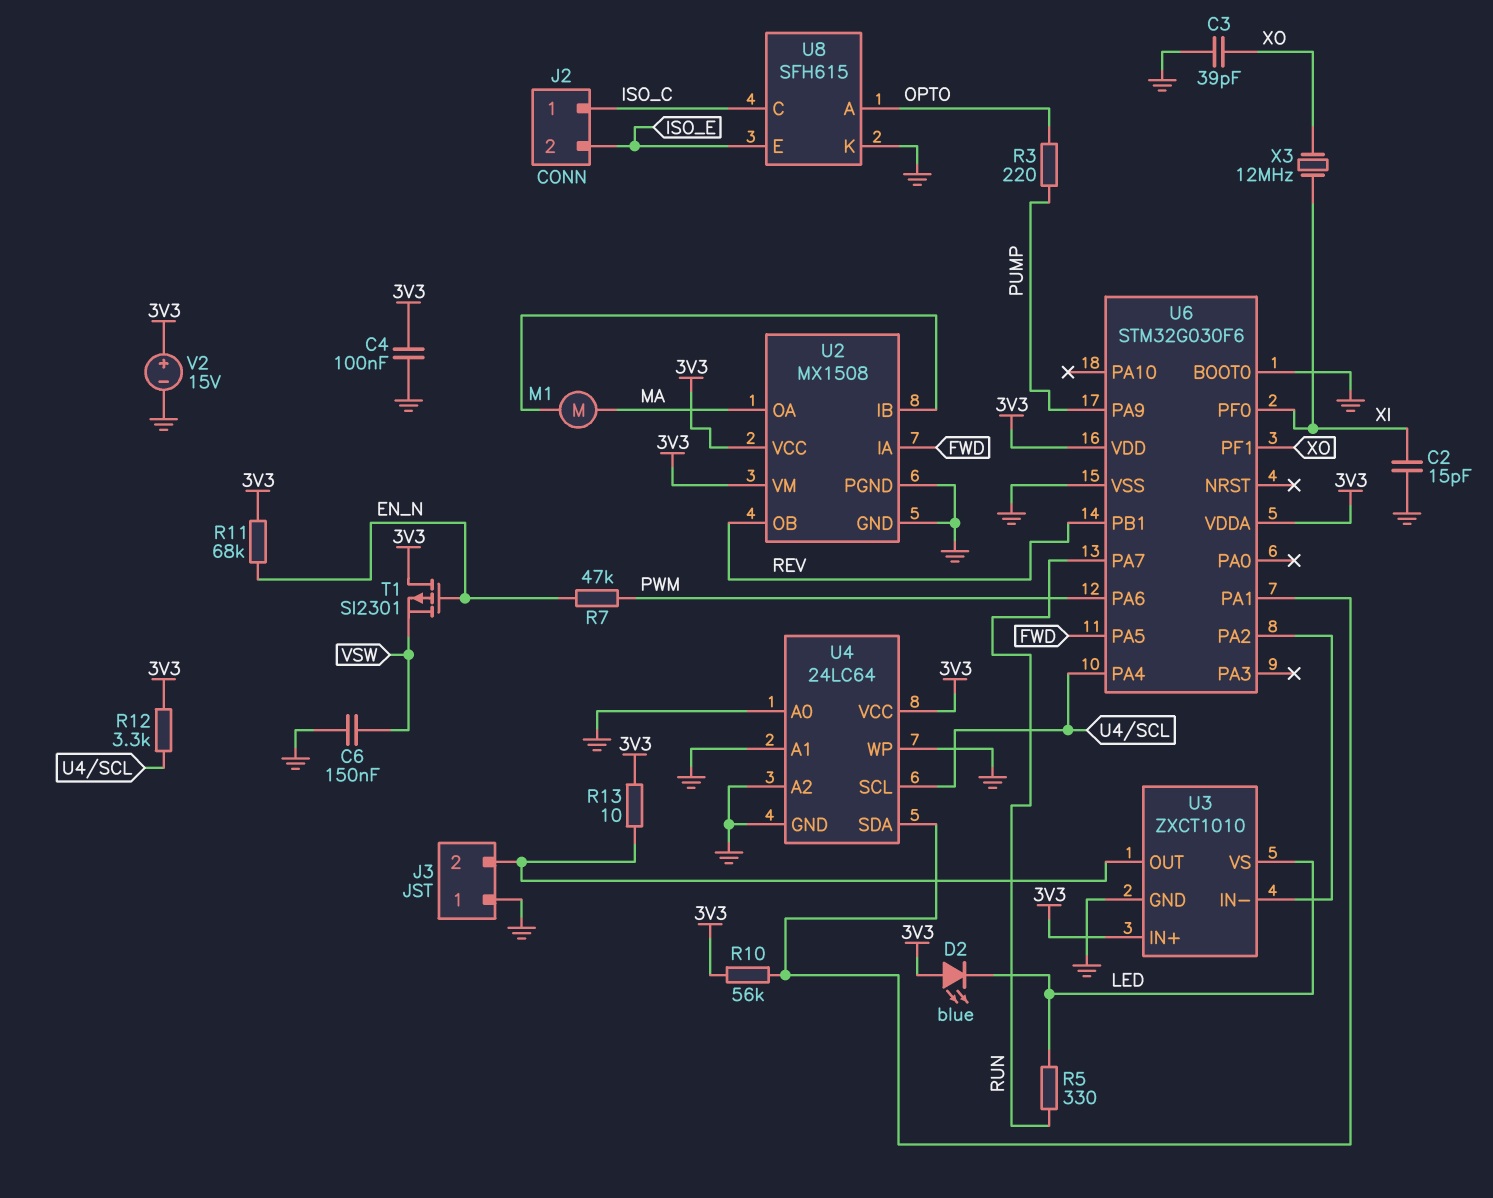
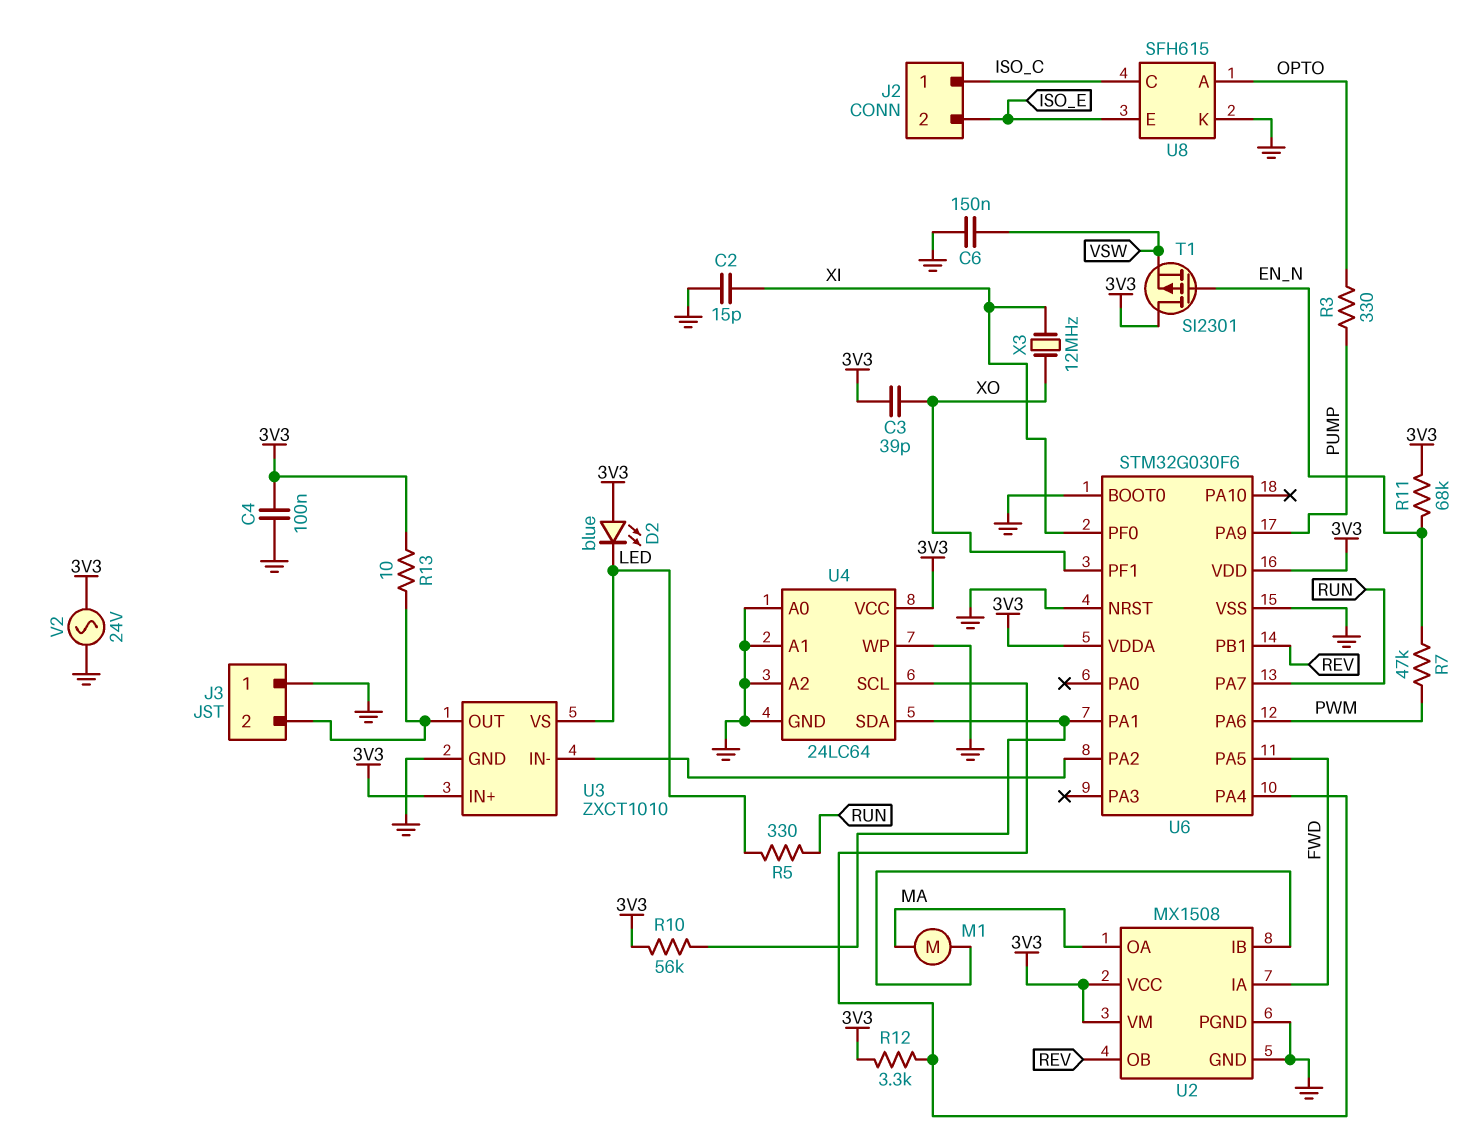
C3: 39pF (GND, XO) -> 39pF (3V3, XO)
R3: 220 (OPTO, PUMP) -> 330 (OPTO, PUMP)
U6 pin NRST: none -> GND
V2: 15V (plus 3V3, minus GND) -> AC 24V (3V3, GND)

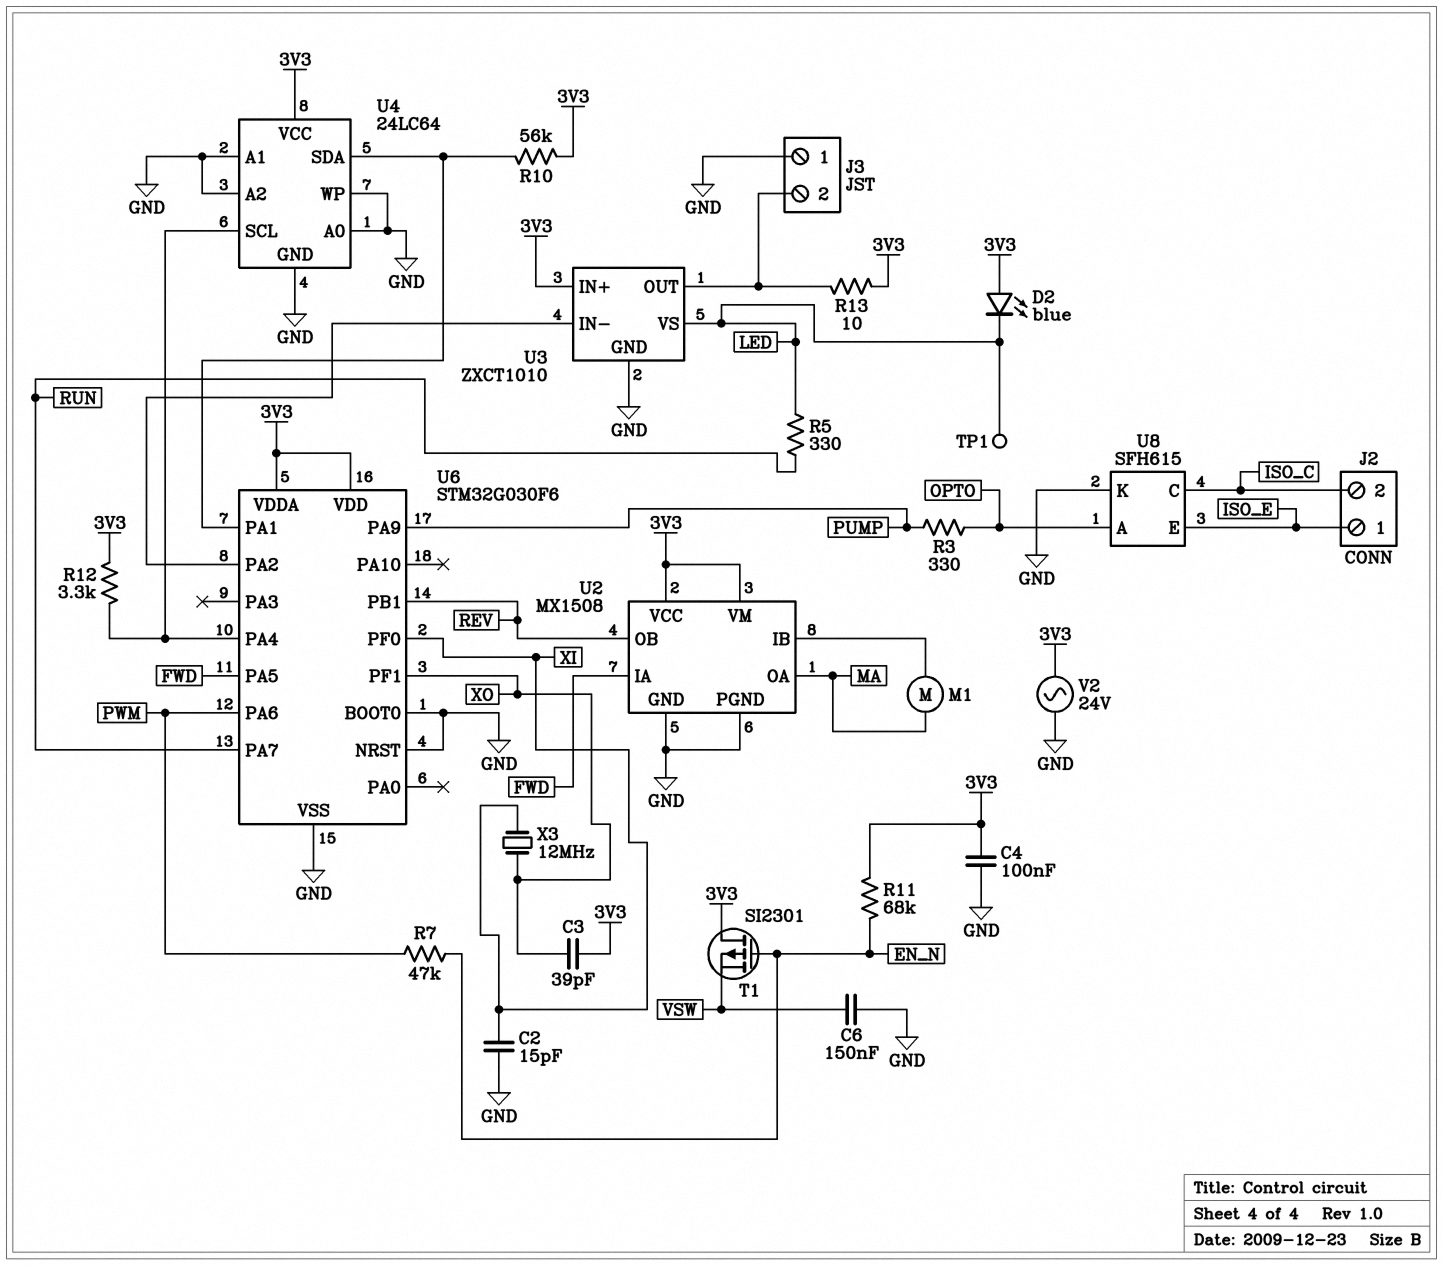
J2 pin 1: ISO_C -> ISO_E
J2 pin 2: ISO_E -> ISO_C
TP1: none -> test point (LED)

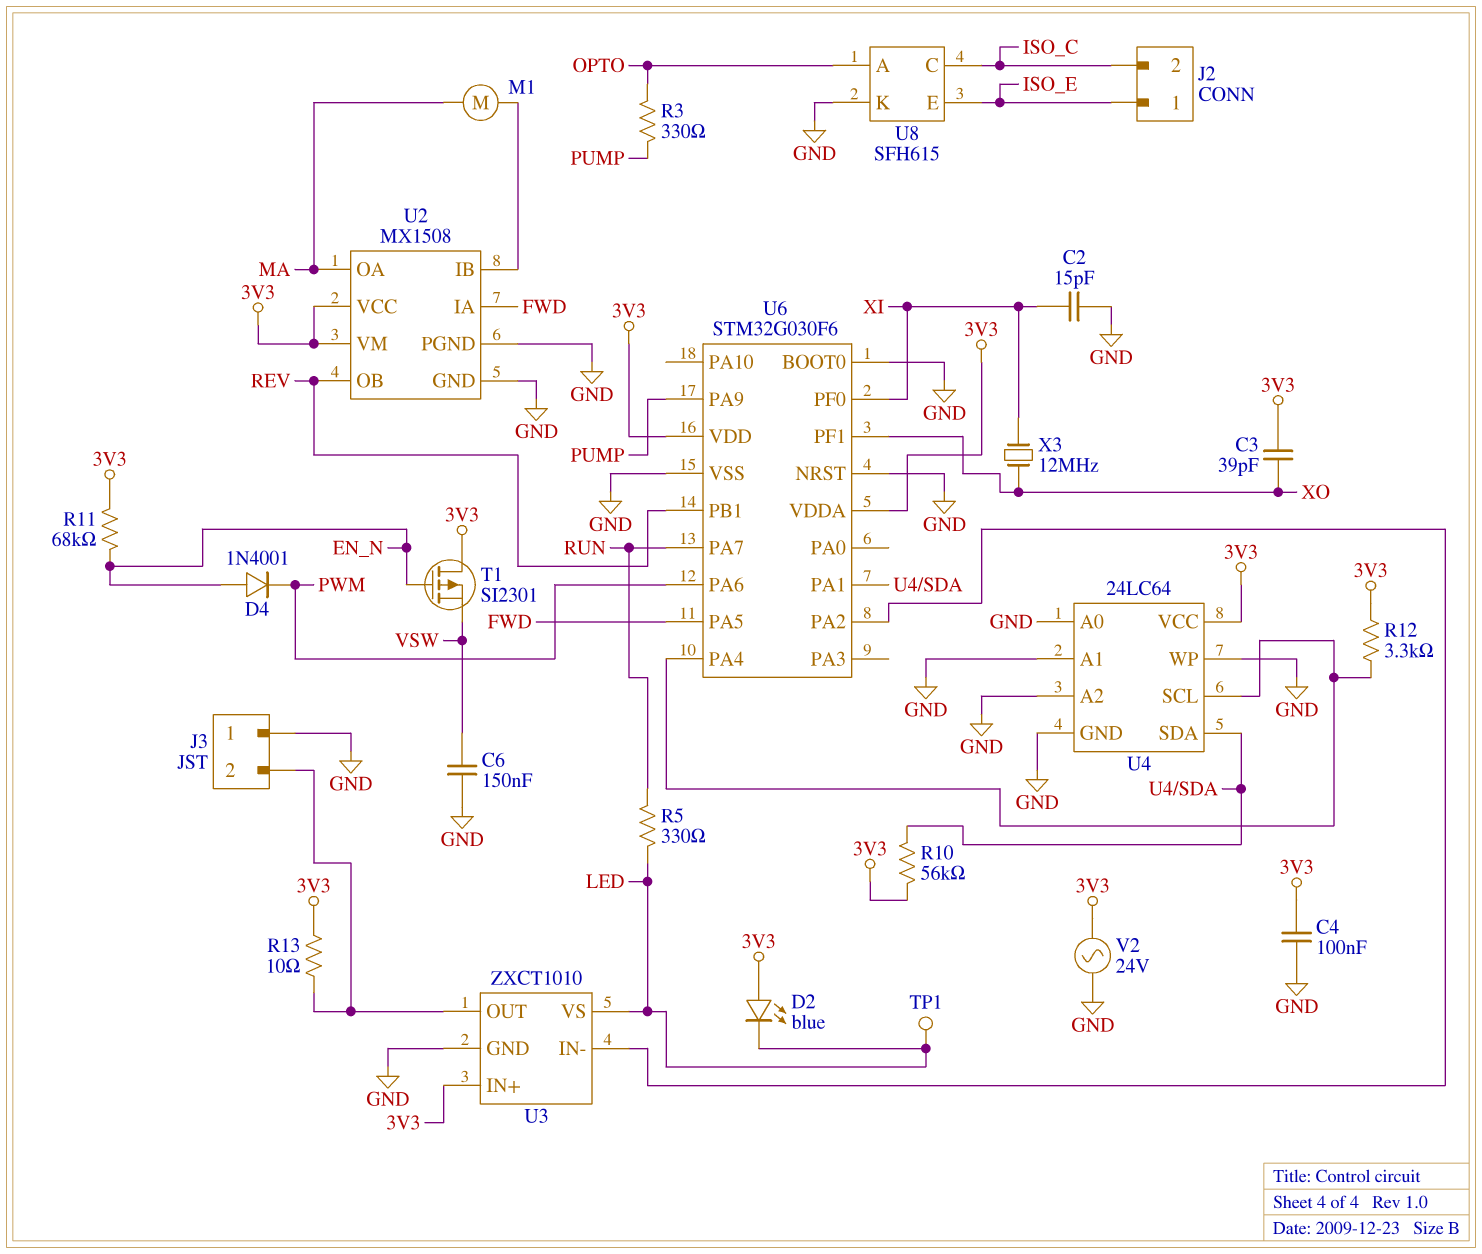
D4: none -> diode 1N4001 (A EN_N, K PWM)
R7: 47k (EN_N, PWM) -> none

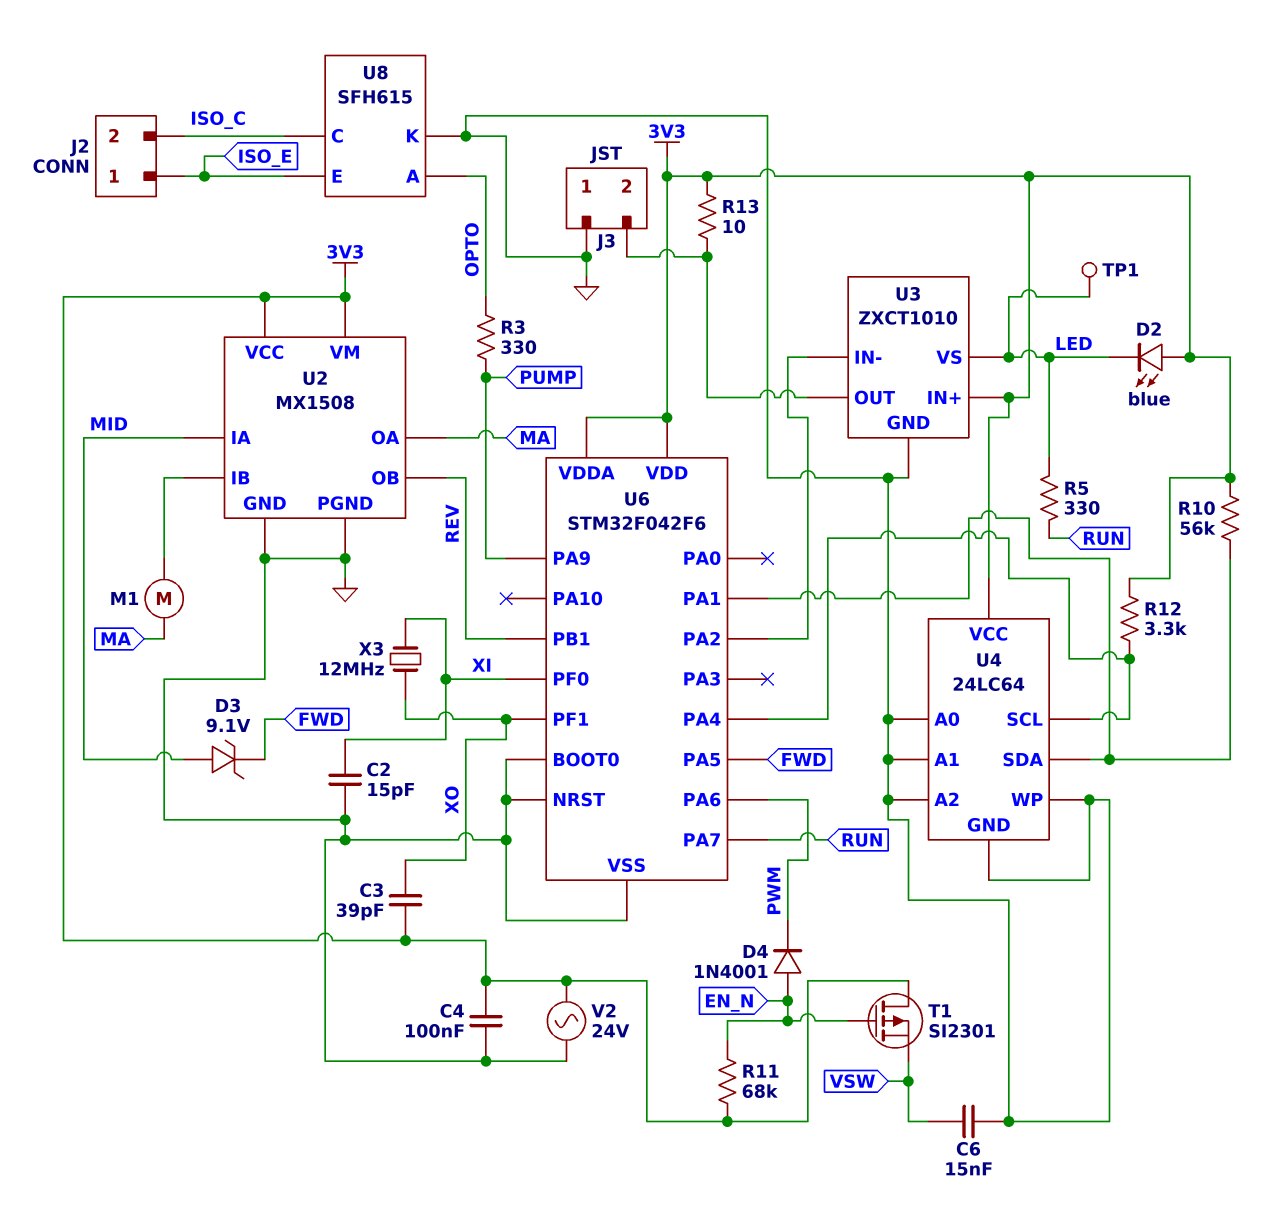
C6: 150nF (GND, VSW) -> 15nF (GND, VSW)
D3: none -> zener 9.1V (A MID, K FWD)
U2 pin IA: FWD -> MID
U6: STM32G030F6 -> STM32F042F6

